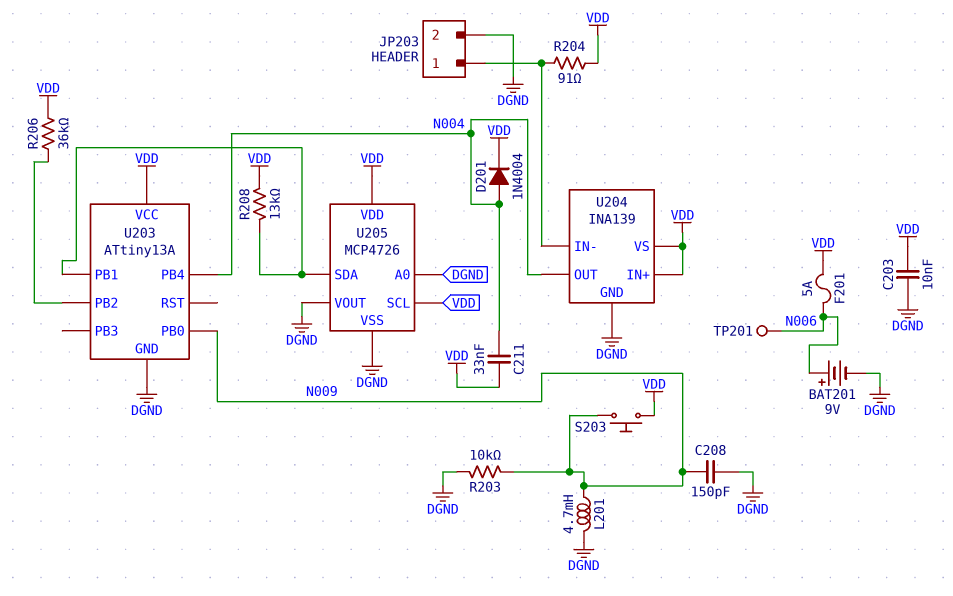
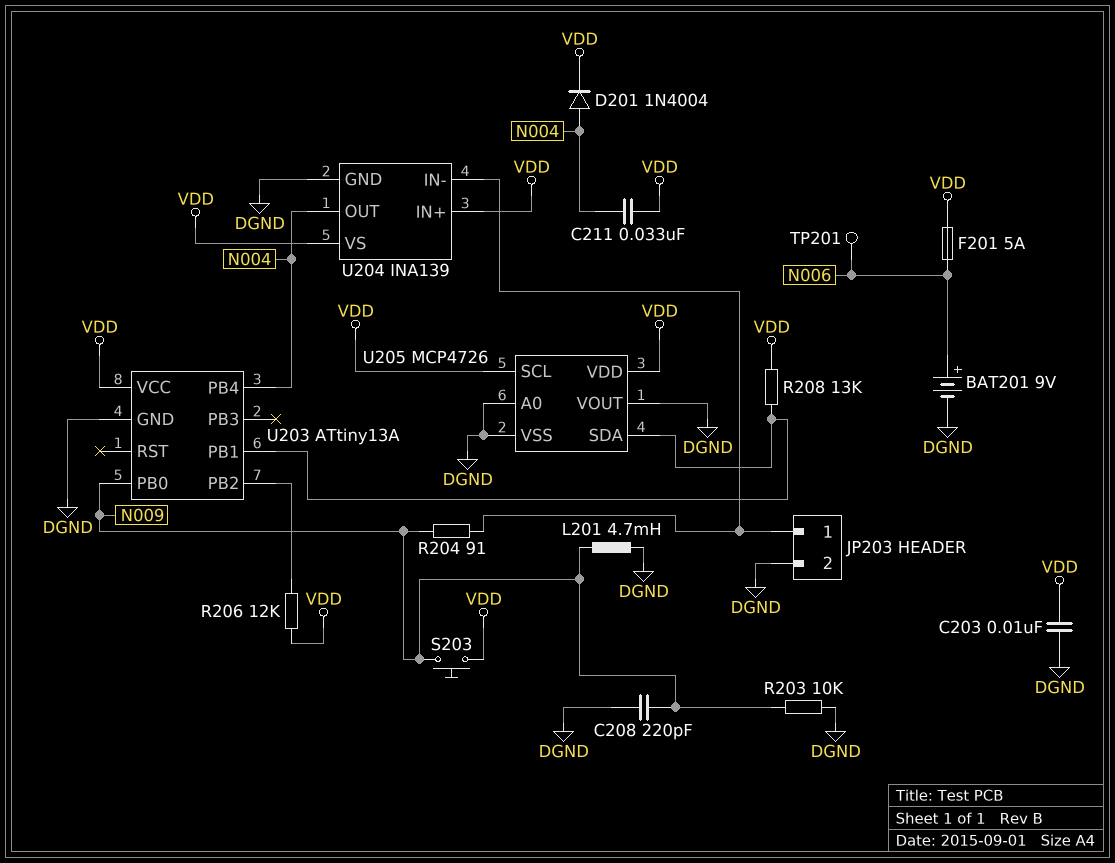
C208: 150pF (DGND, N009) -> 220pF (DGND, N009)
R204: 91 (JP203/1, VDD) -> 91 (JP203/1, N009)
R206: 36k (U203/PB2, VDD) -> 12k (U203/PB2, VDD)

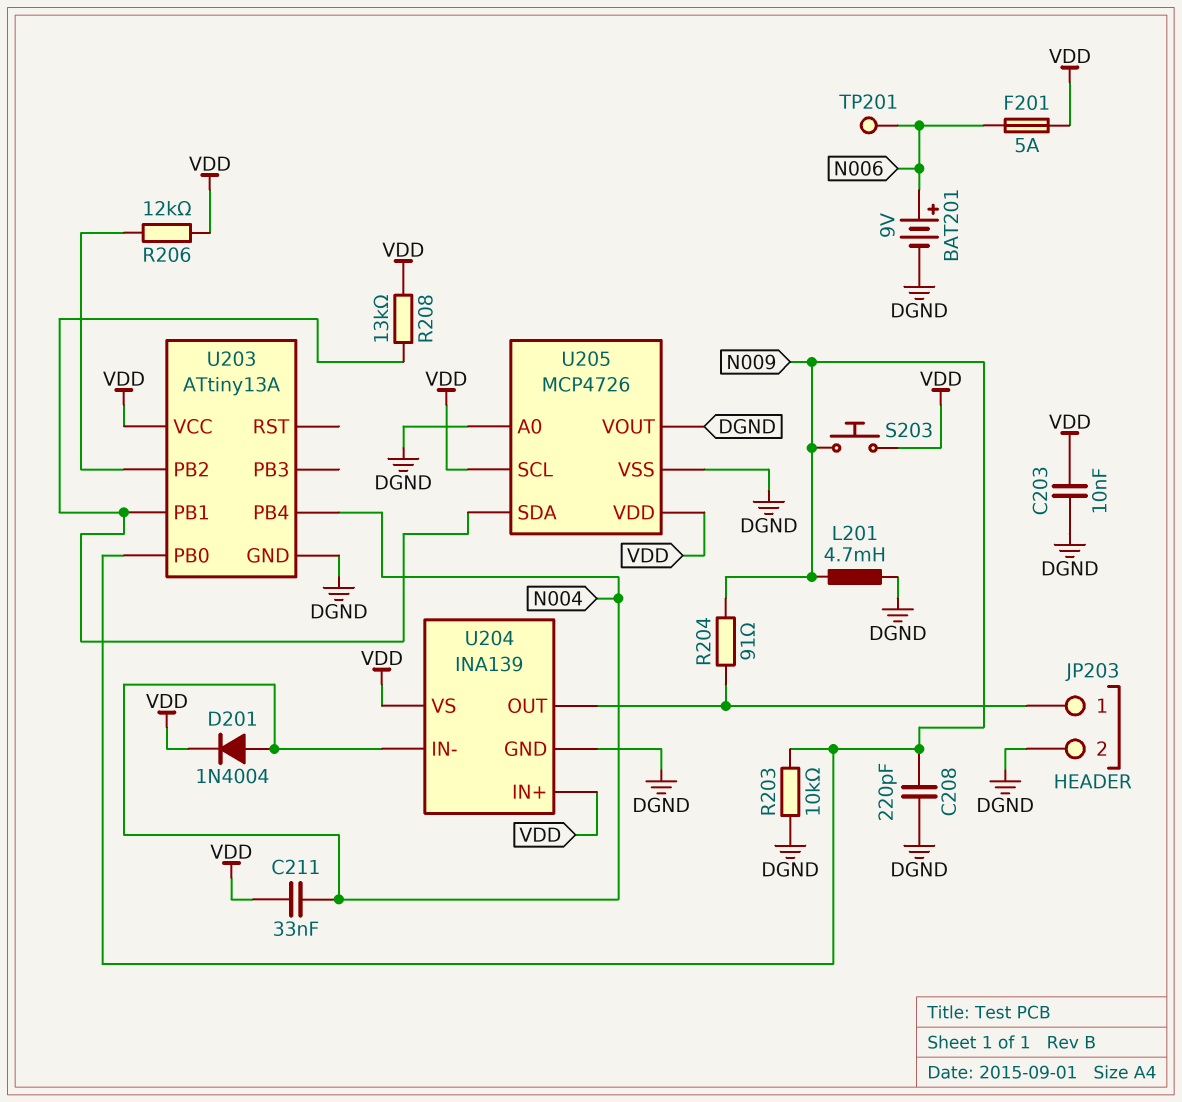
U204 pin IN-: JP203/1 -> N004
U204 pin OUT: N004 -> JP203/1

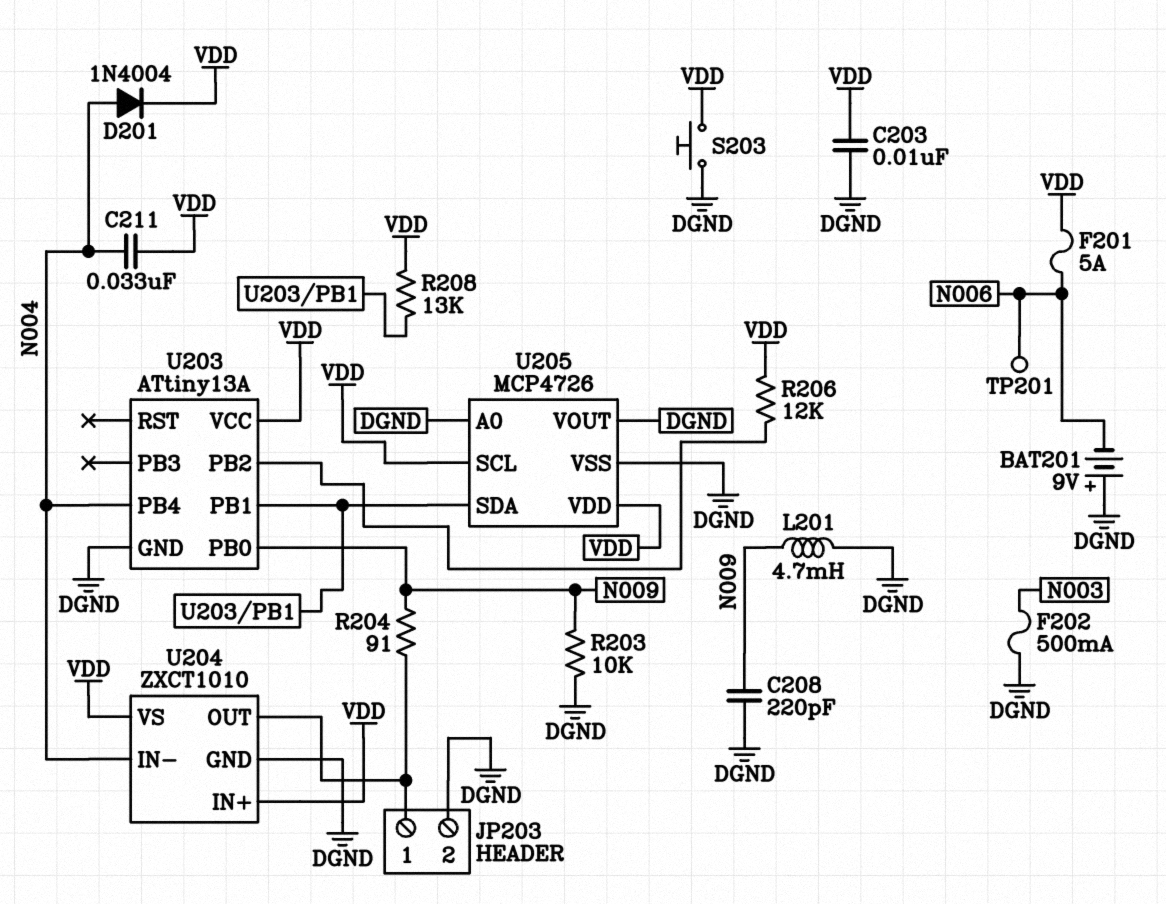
BAT201: 9V (plus N006, minus DGND) -> 9V (plus DGND, minus N006)
F202: none -> 500mA (DGND, N003)
S203: button (N009, VDD) -> button (DGND, VDD)
U204: INA139 -> ZXCT1010

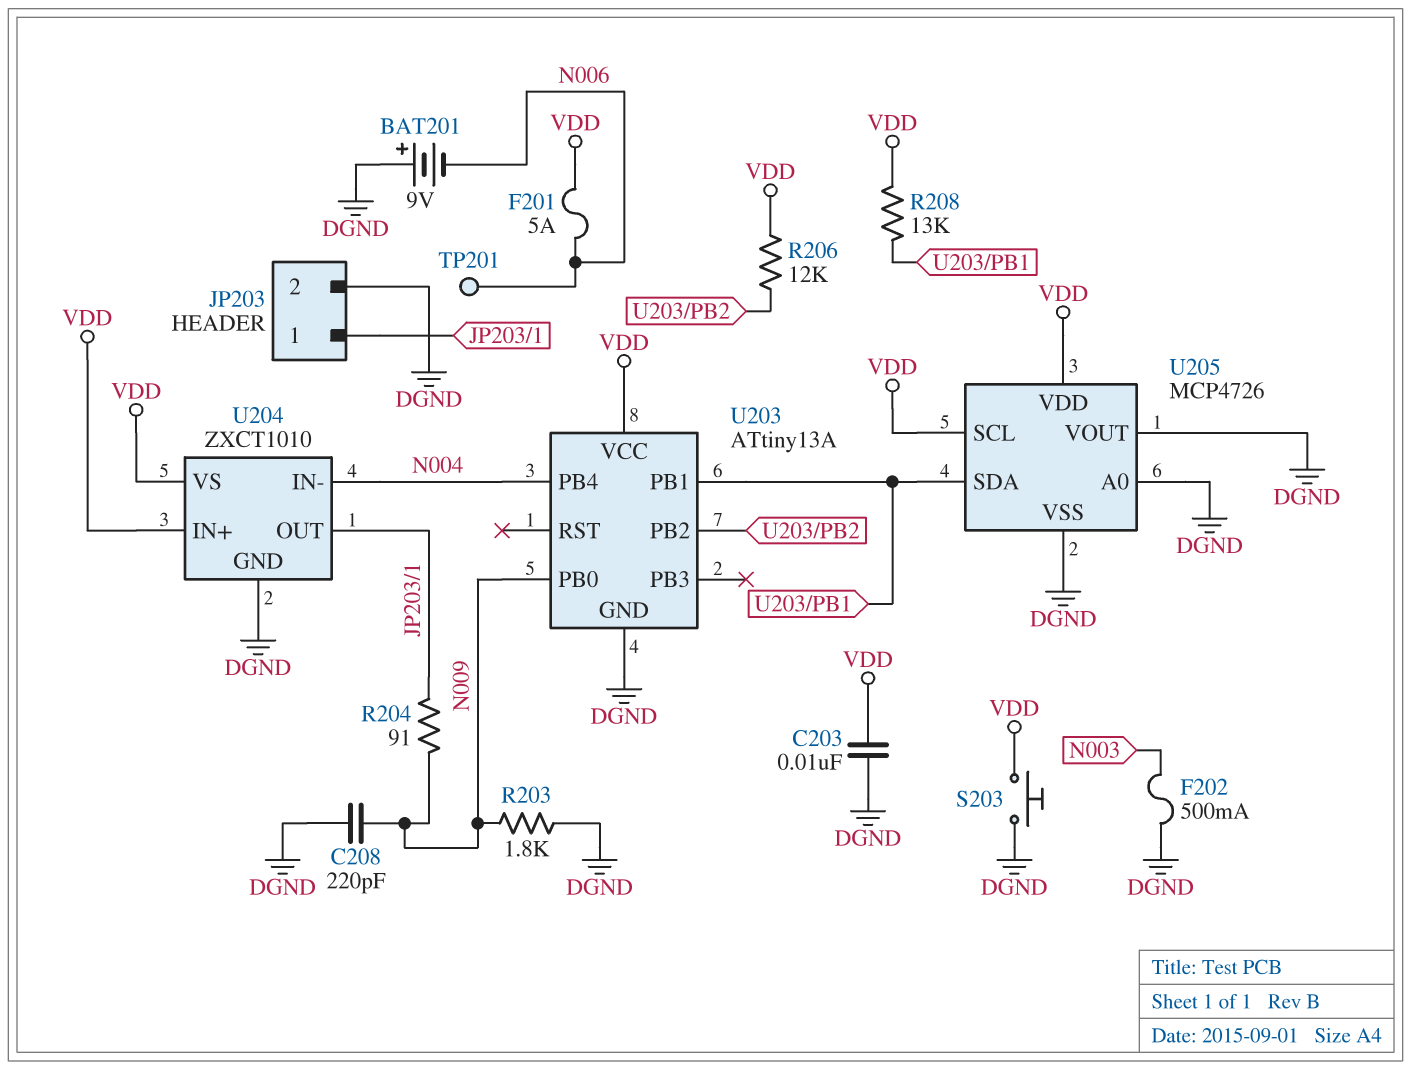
C211: 33nF (N004, VDD) -> none
D201: diode 1N4004 (A N004, K VDD) -> none
L201: 4.7mH (DGND, N009) -> none
R203: 10k (DGND, N009) -> 1.8k (DGND, N009)

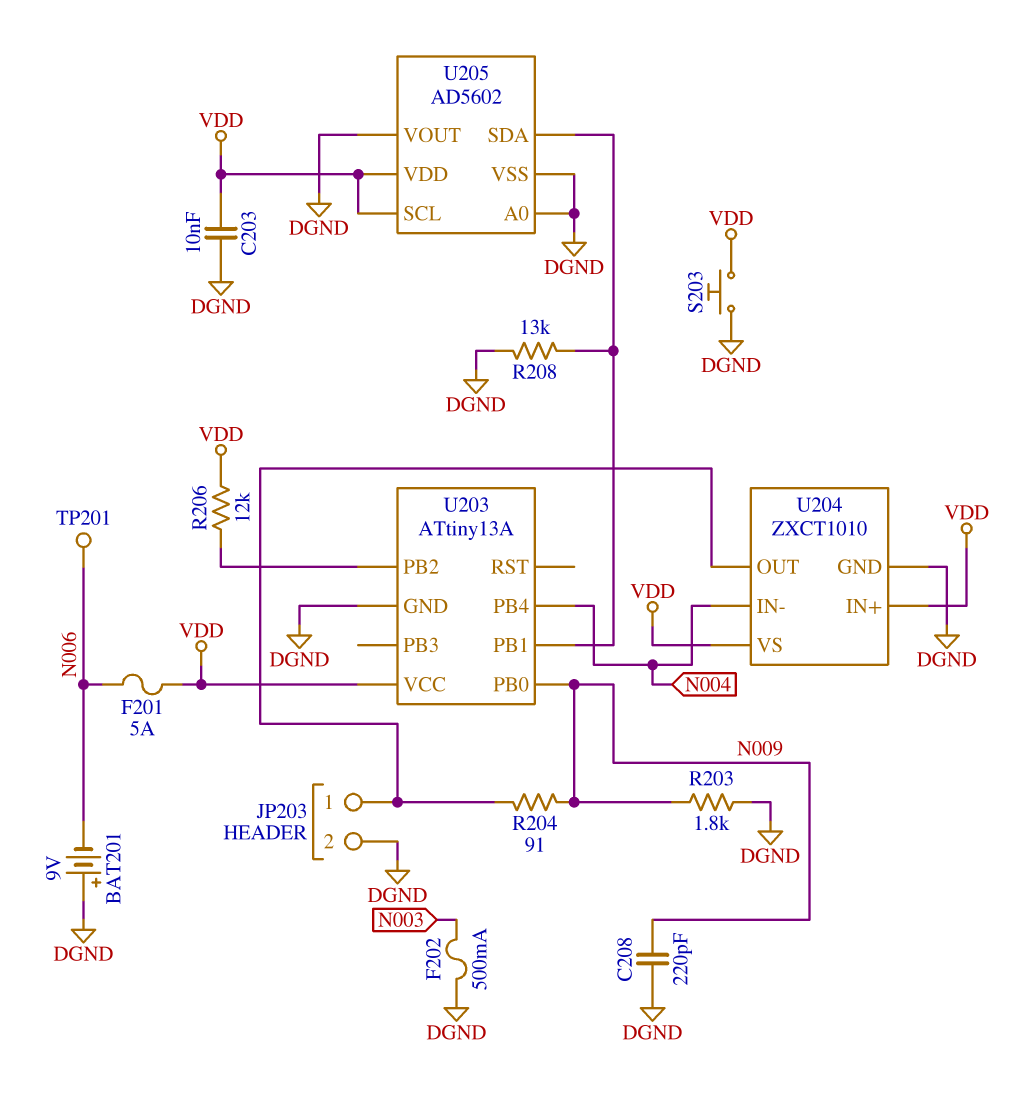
R208: 13k (U203/PB1, VDD) -> 13k (DGND, U203/PB1)
U205: MCP4726 -> AD5602

